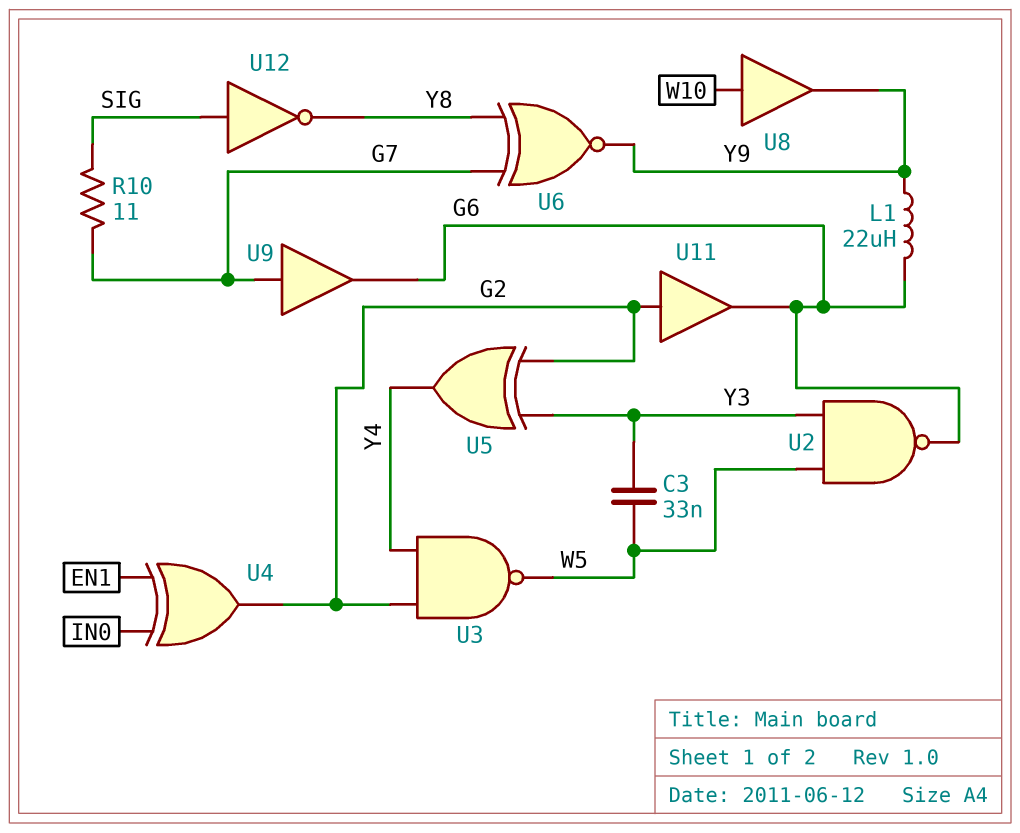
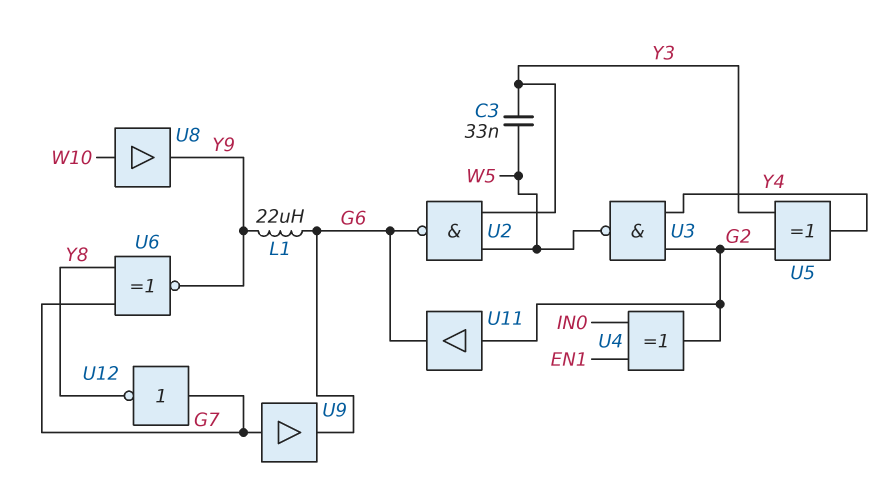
R10: 11 (G7, SIG) -> none
U12: NOT (in SIG, out Y8) -> NOT (in G7, out Y8)

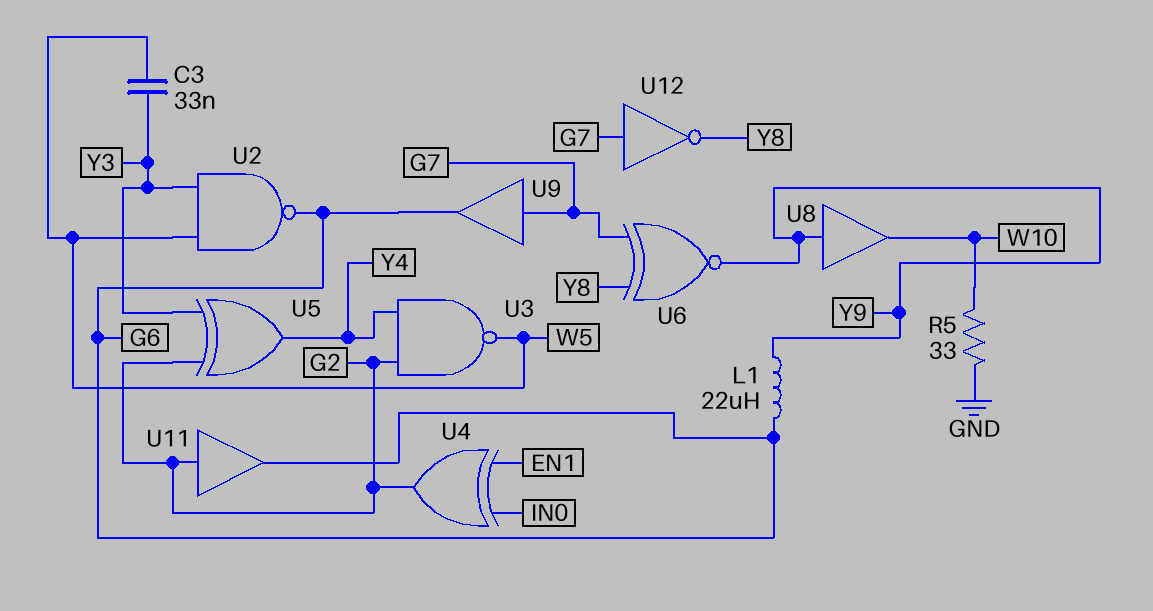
R5: none -> 33 (GND, W10)
U8: buffer (in W10, out Y9) -> buffer (in Y9, out W10)

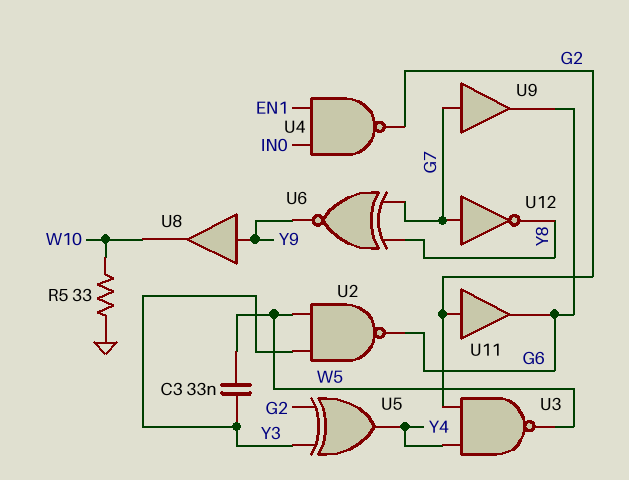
L1: 22uH (G6, Y9) -> none
U4: XOR (in EN1, in IN0, out G2) -> NAND (in EN1, in IN0, out G2)

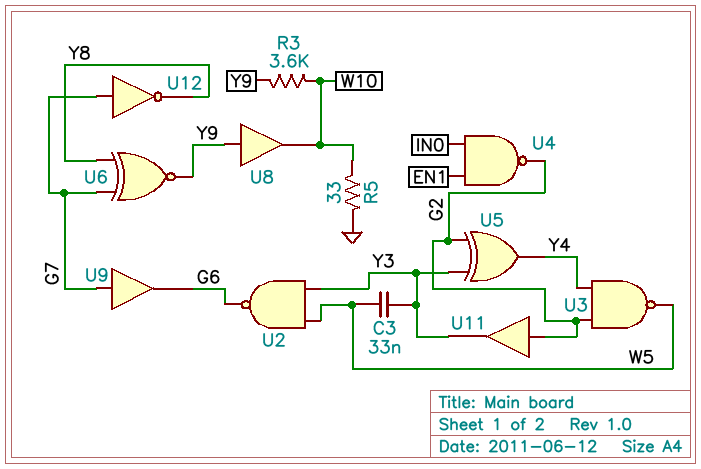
R3: none -> 3.6k (W10, Y9)
U11: buffer (in G2, out G6) -> buffer (in G2, out Y3)

